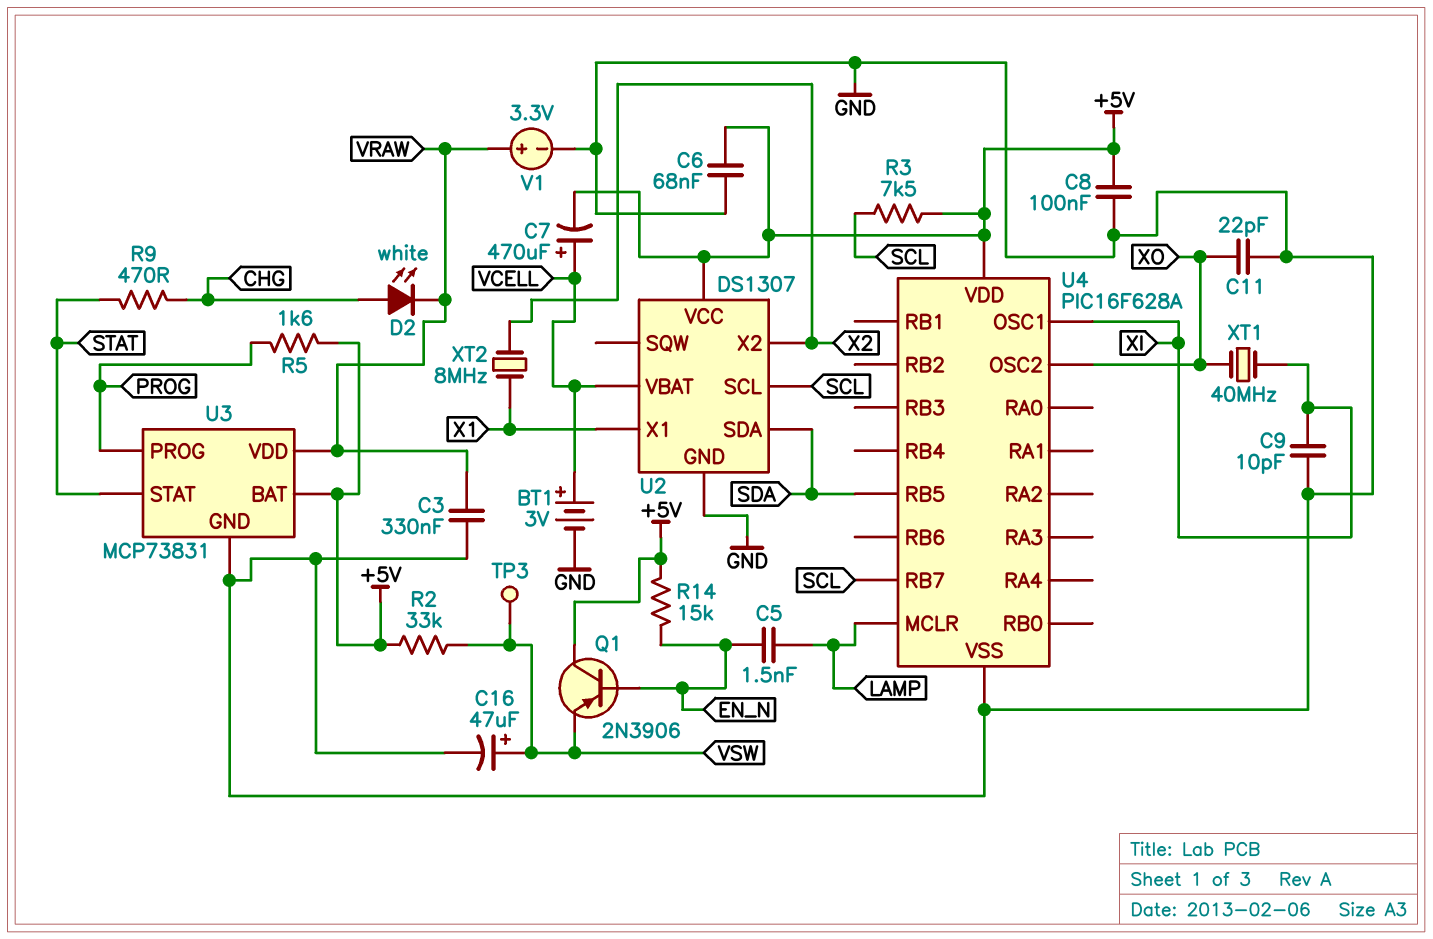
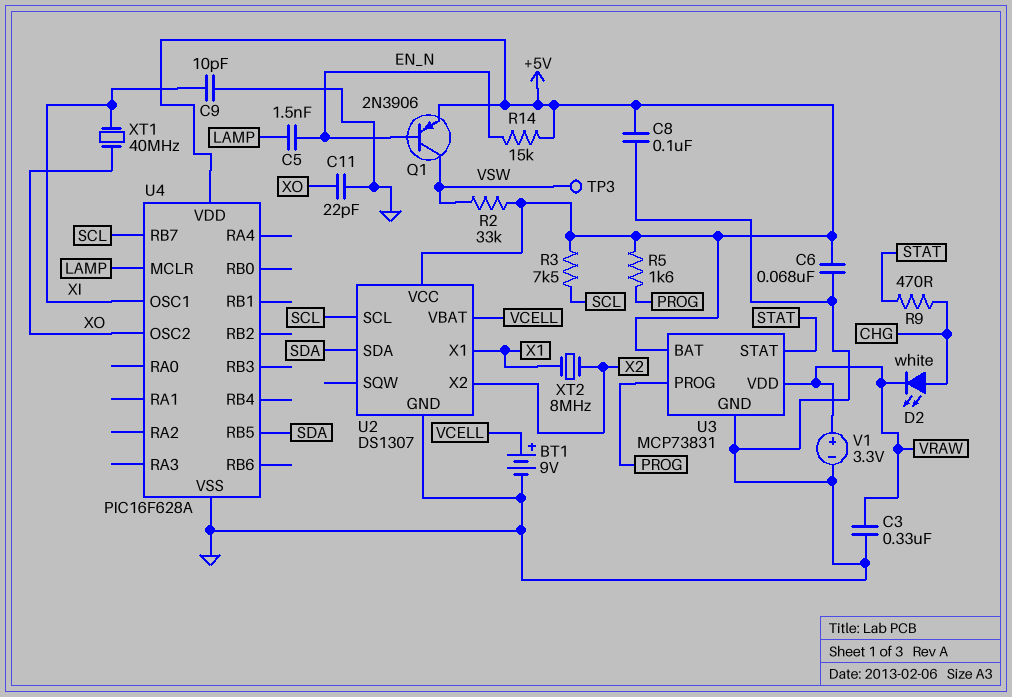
BT1: 3V (plus VCELL, minus GND) -> 9V (plus VCELL, minus GND)
C7: 470uF (plus VCELL, minus +5V) -> none
C16: 47uF (plus VSW, minus GND) -> none
Q1: PNP 2N3906 (B EN_N, C +5V, E VSW) -> PNP 2N3906 (B EN_N, C VSW, E +5V)

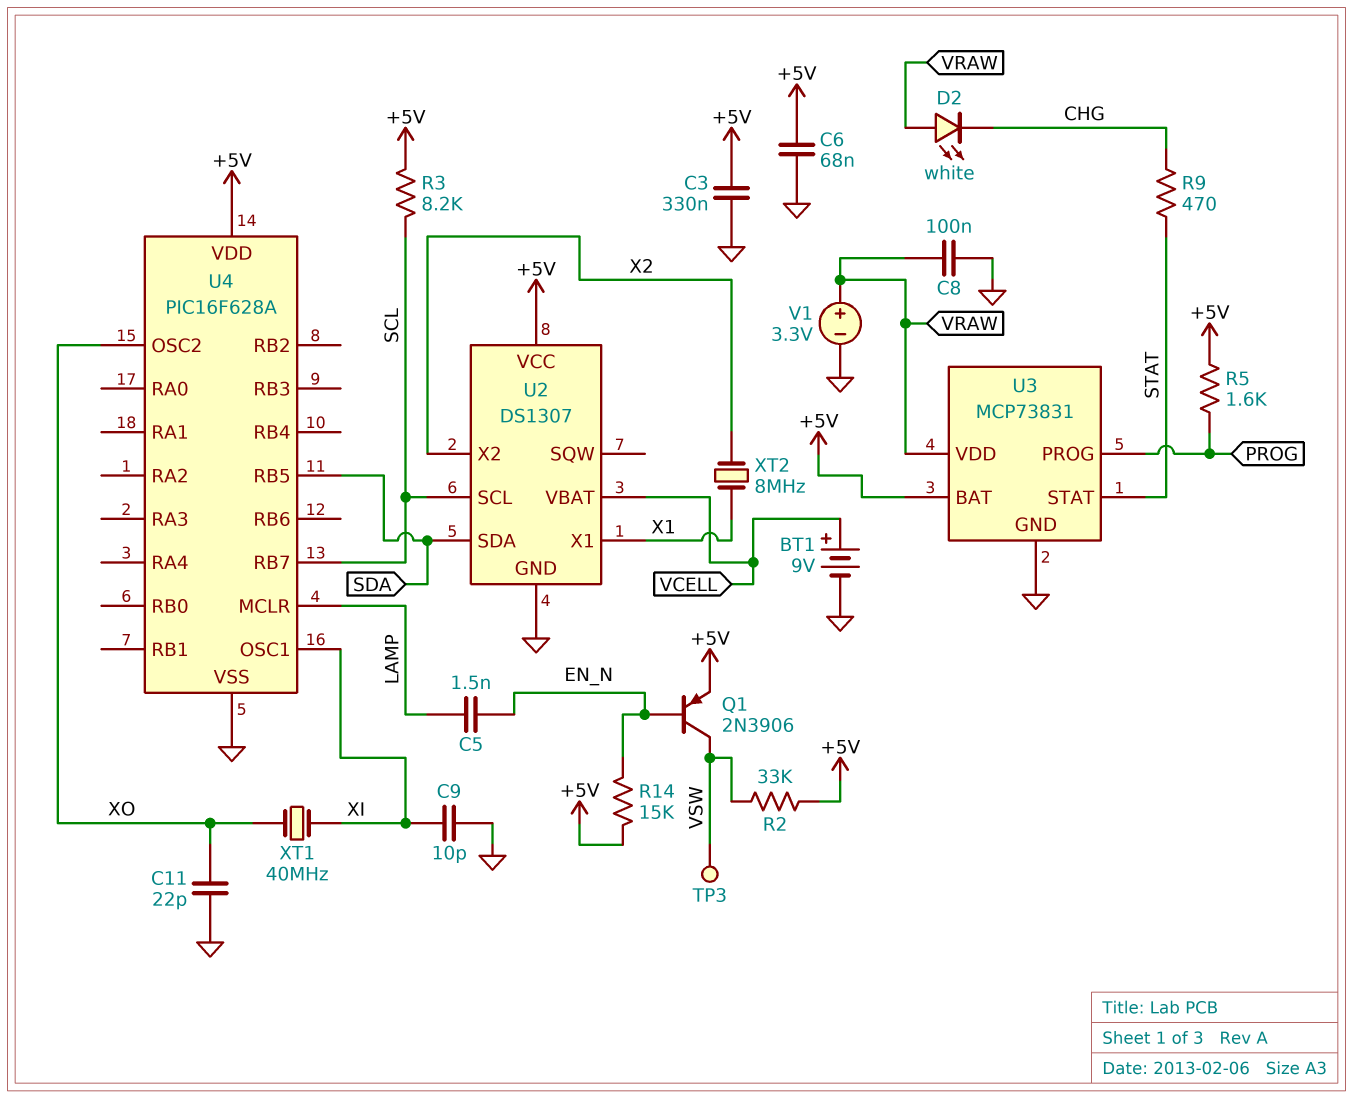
C3: 330nF (GND, VRAW) -> 330nF (+5V, GND)
C8: 100nF (+5V, GND) -> 100nF (GND, VRAW)
D2: LED white (A CHG, K VRAW) -> LED white (A VRAW, K CHG)
R3: 7.5k (+5V, SCL) -> 8.2k (+5V, SCL)

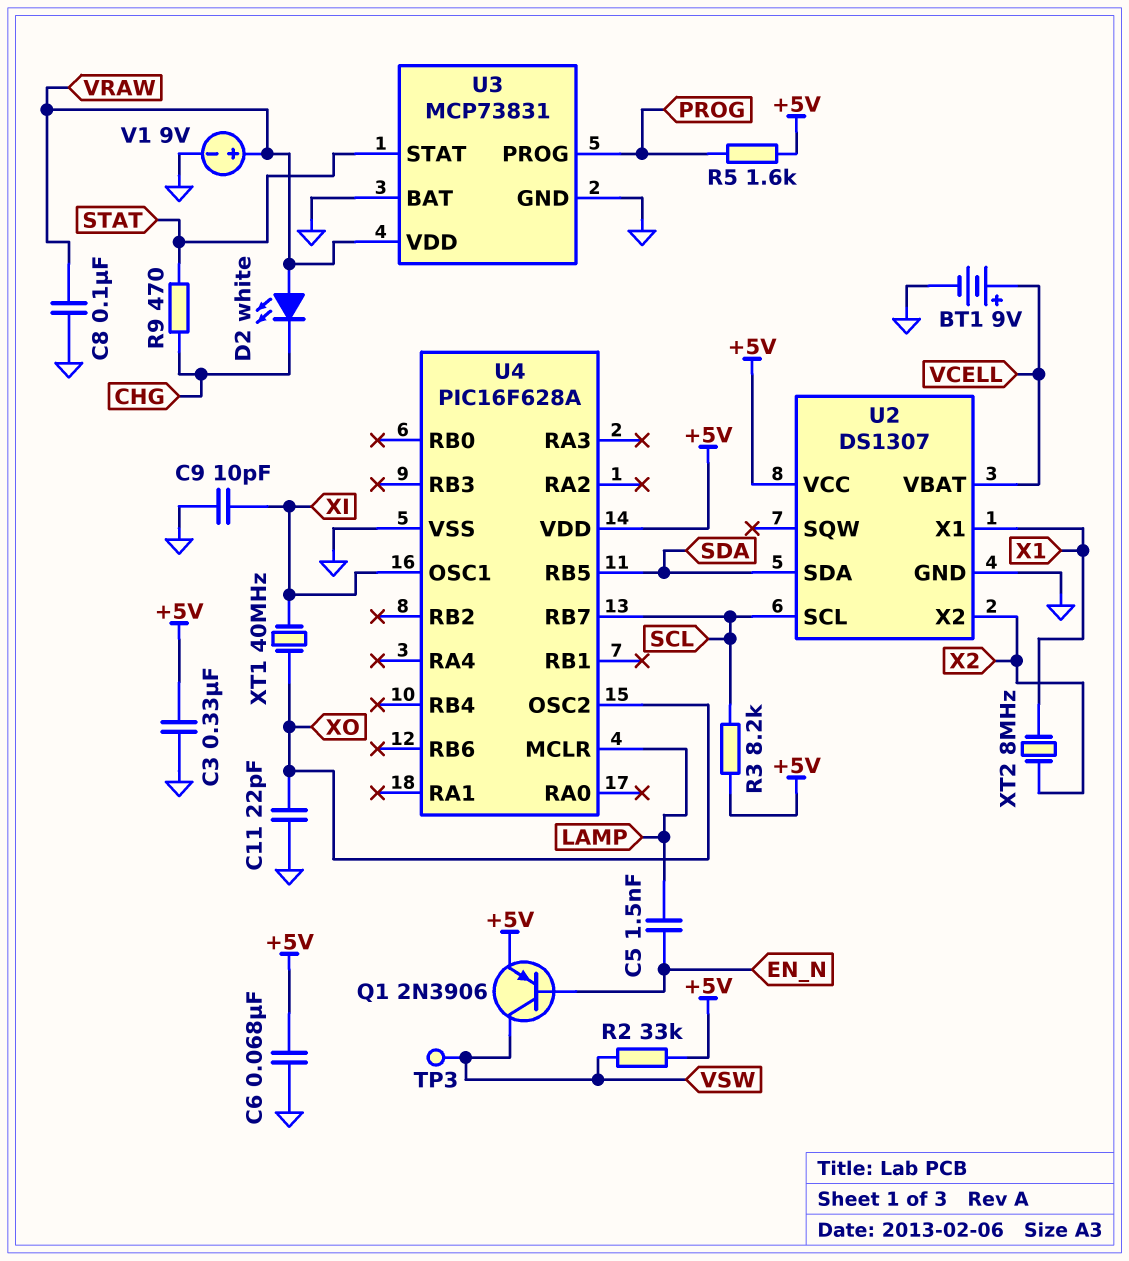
R14: 15k (+5V, EN_N) -> none
U3 pin BAT: +5V -> GND
V1: 3.3V (plus VRAW, minus GND) -> 9V (plus VRAW, minus GND)

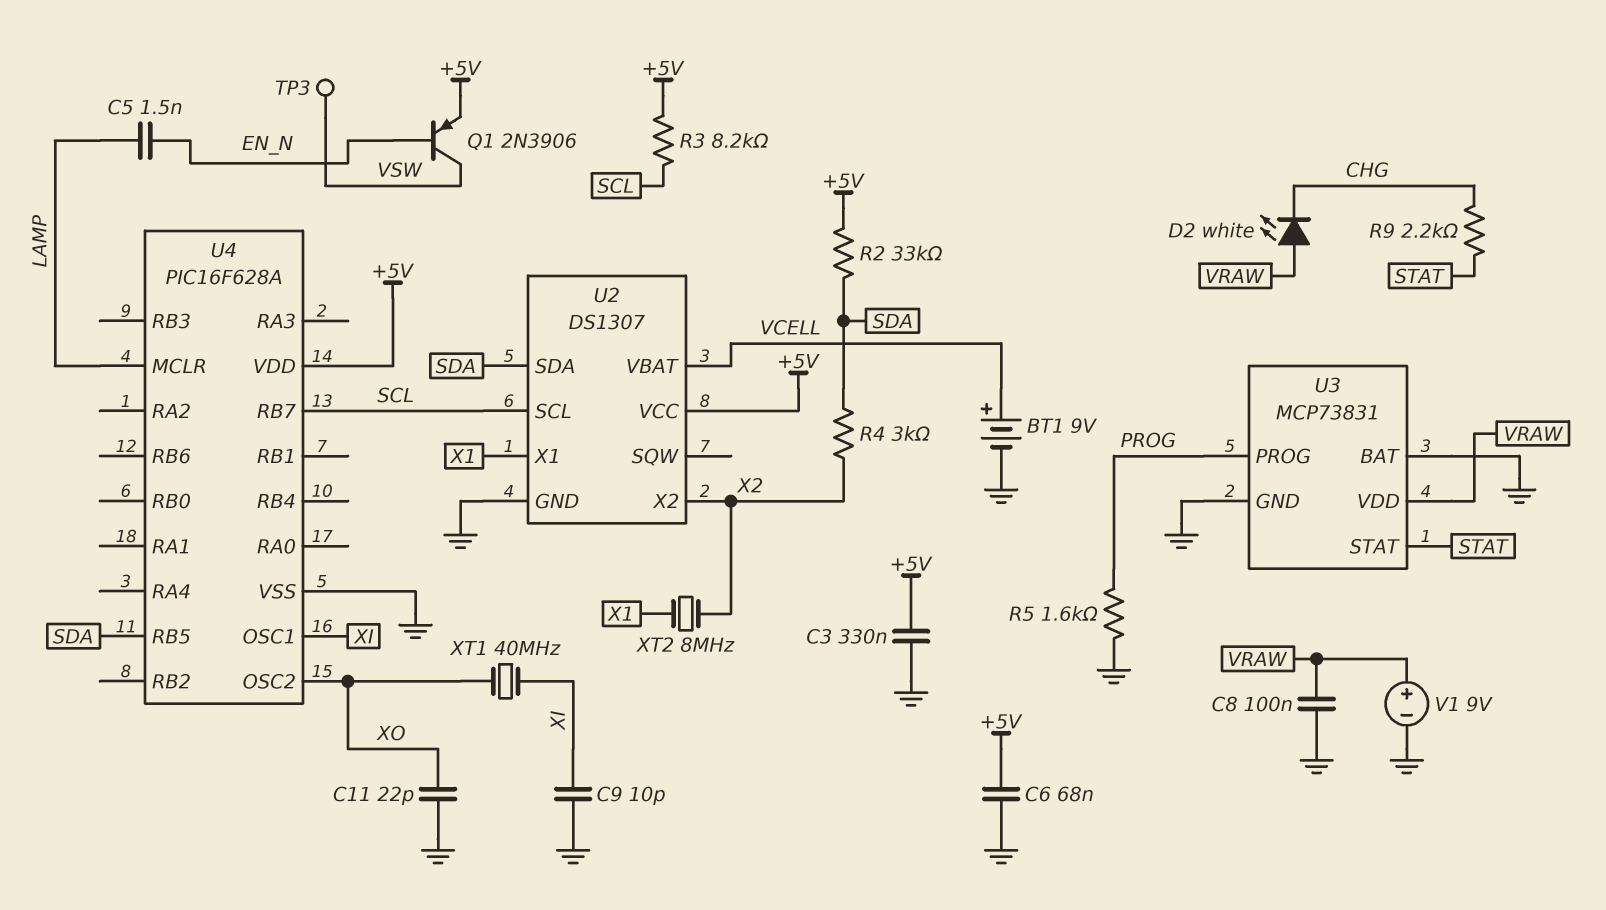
R2: 33k (+5V, VSW) -> 33k (+5V, SDA)
R4: none -> 3k (SDA, X2)
R5: 1.6k (+5V, PROG) -> 1.6k (GND, PROG)
R9: 470 (CHG, STAT) -> 2.2k (CHG, STAT)

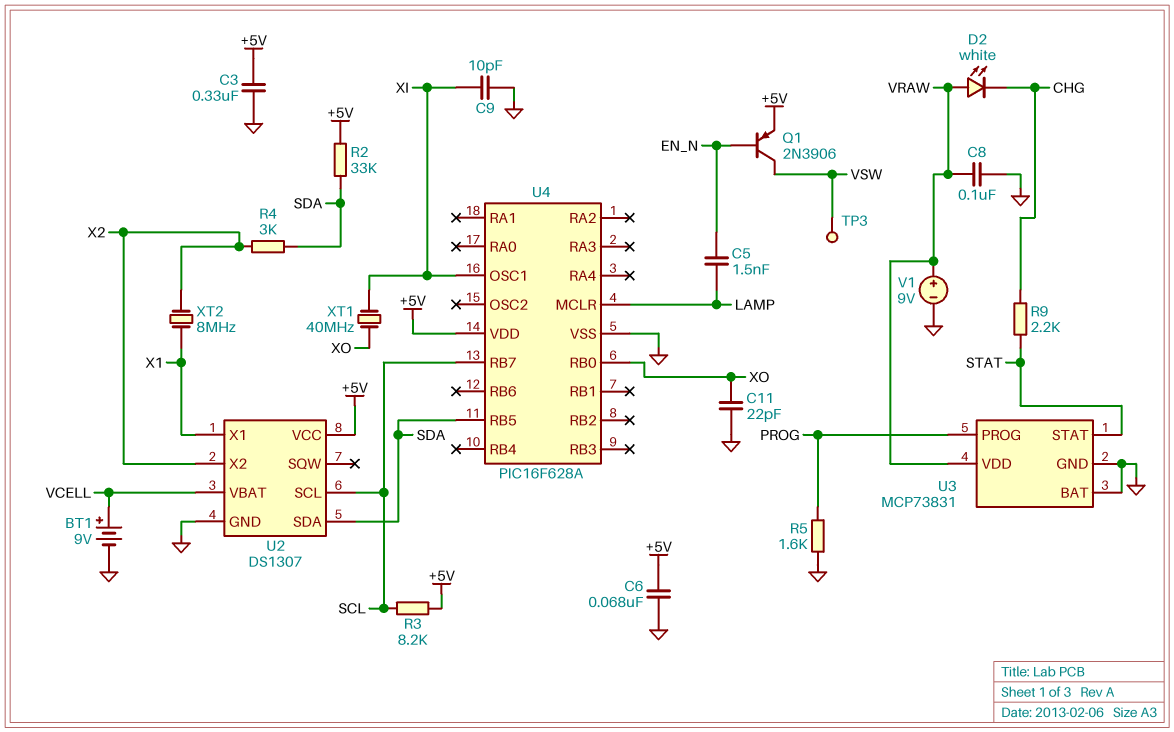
U4 pin OSC2: XO -> none
U4 pin RB0: none -> XO

